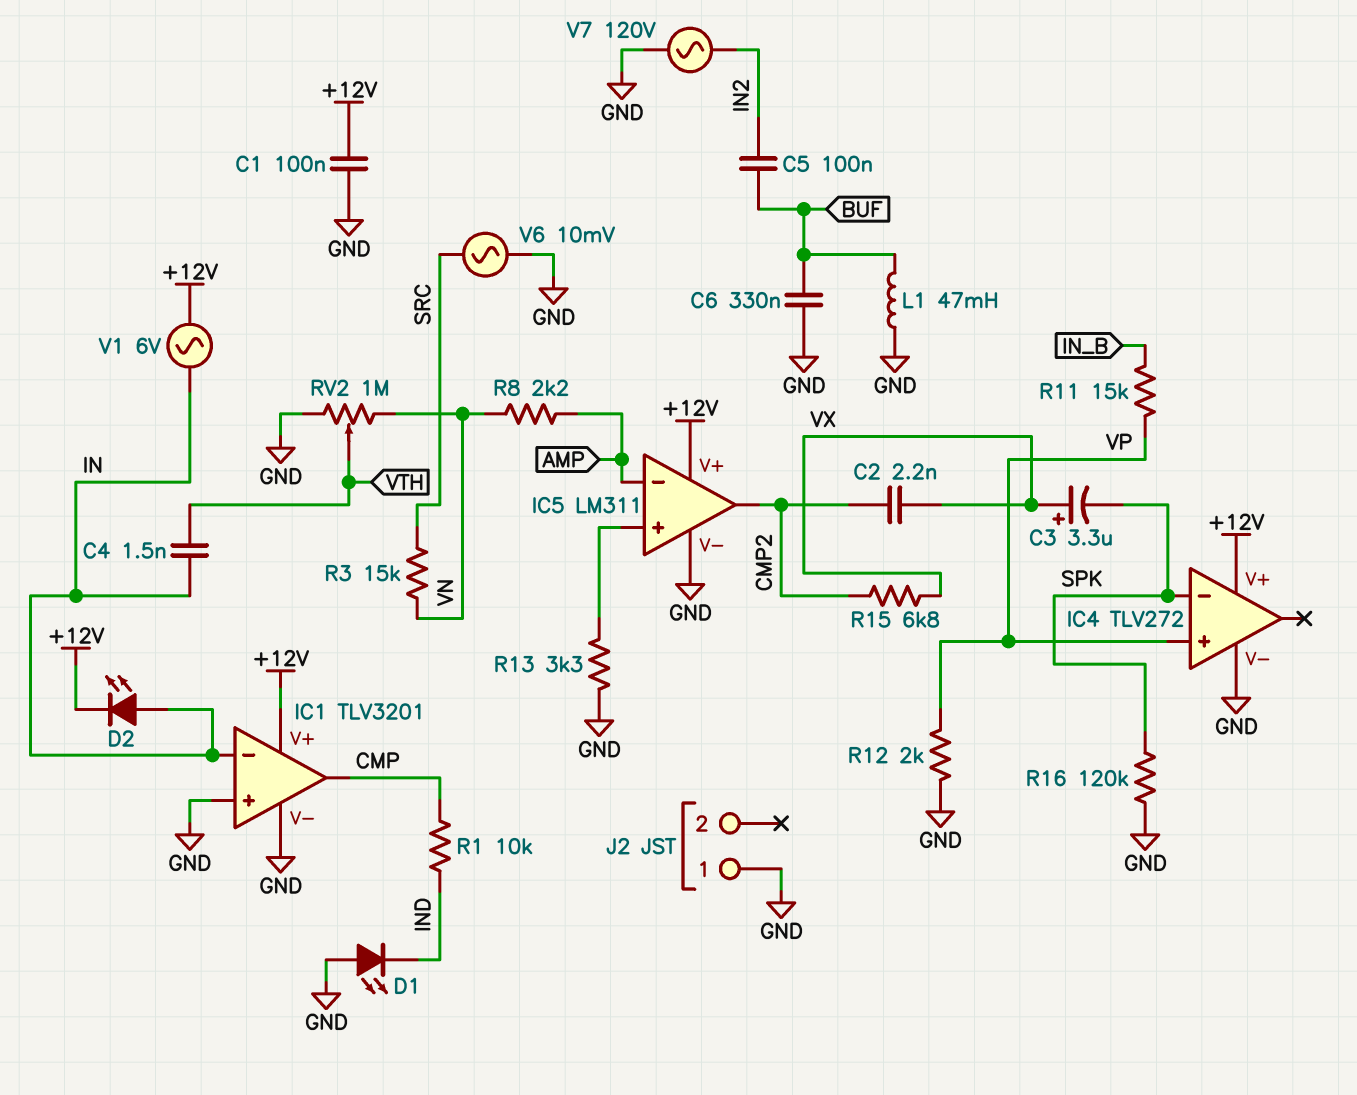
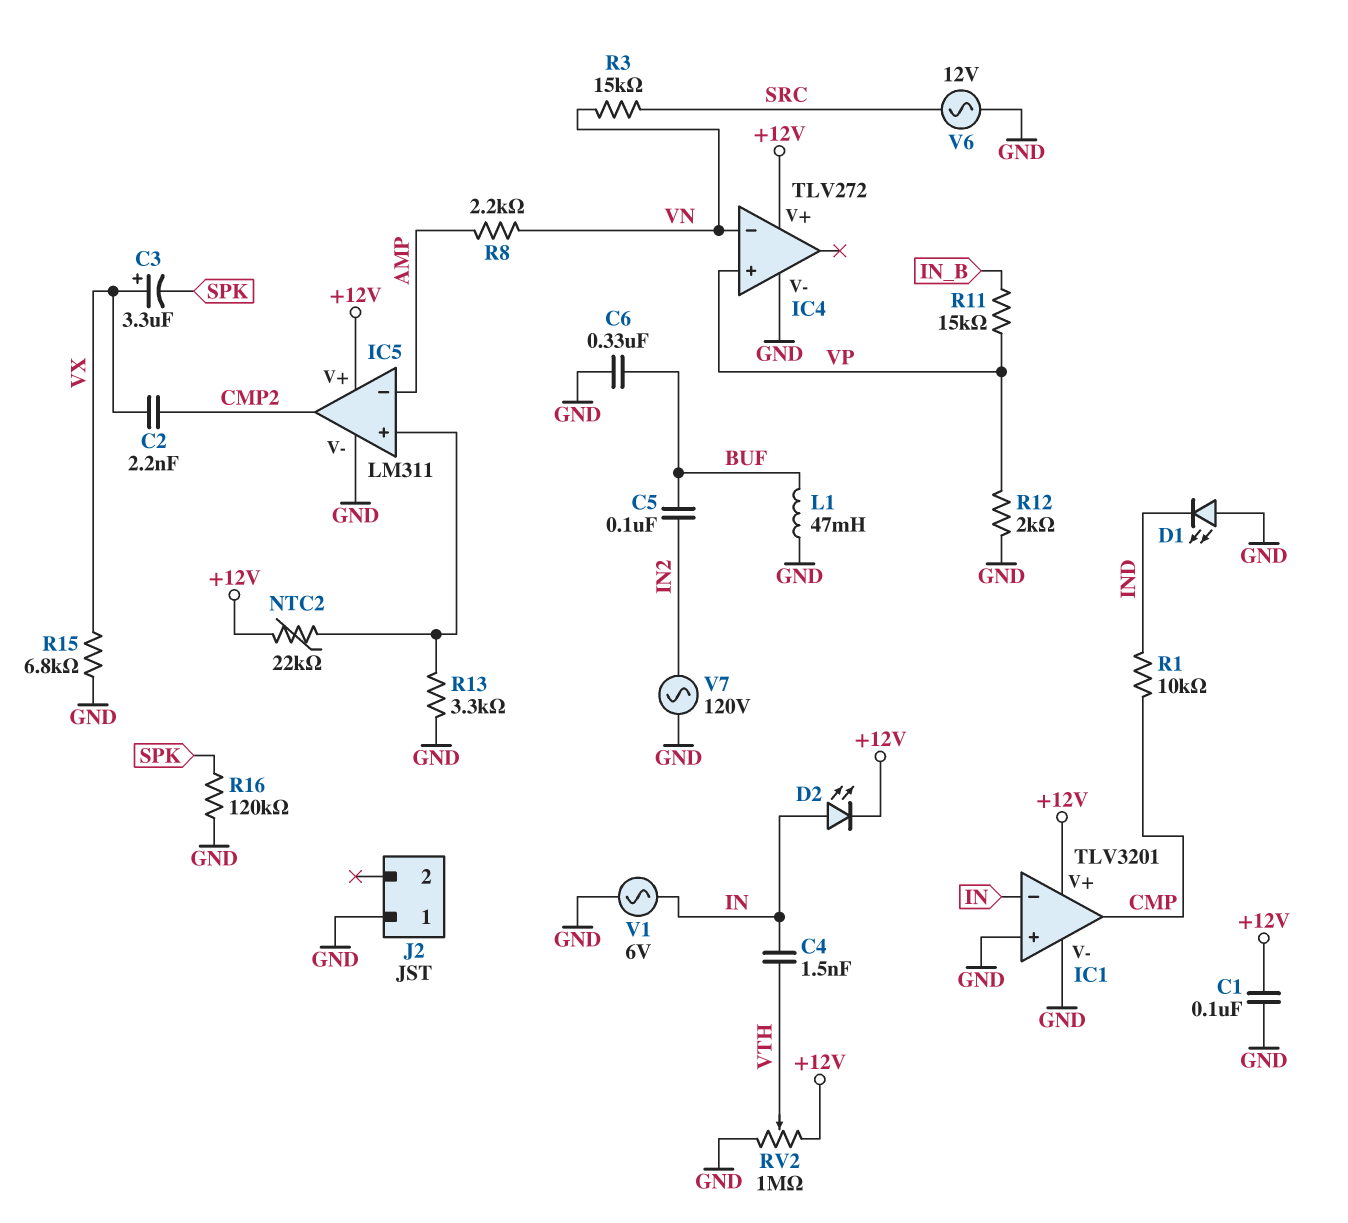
IC4 pin in-: SPK -> VN
NTC2: none -> 22k (+12V, IC5/in+)
R15: 6.8k (CMP2, VX) -> 6.8k (GND, VX)
RV2: 1M (GND, VN, wiper VTH) -> 1M (+12V, GND, wiper VTH)
V1: AC 6V (+12V, IN) -> AC 6V (GND, IN)
V6: AC 10mV (GND, SRC) -> AC 12V (GND, SRC)

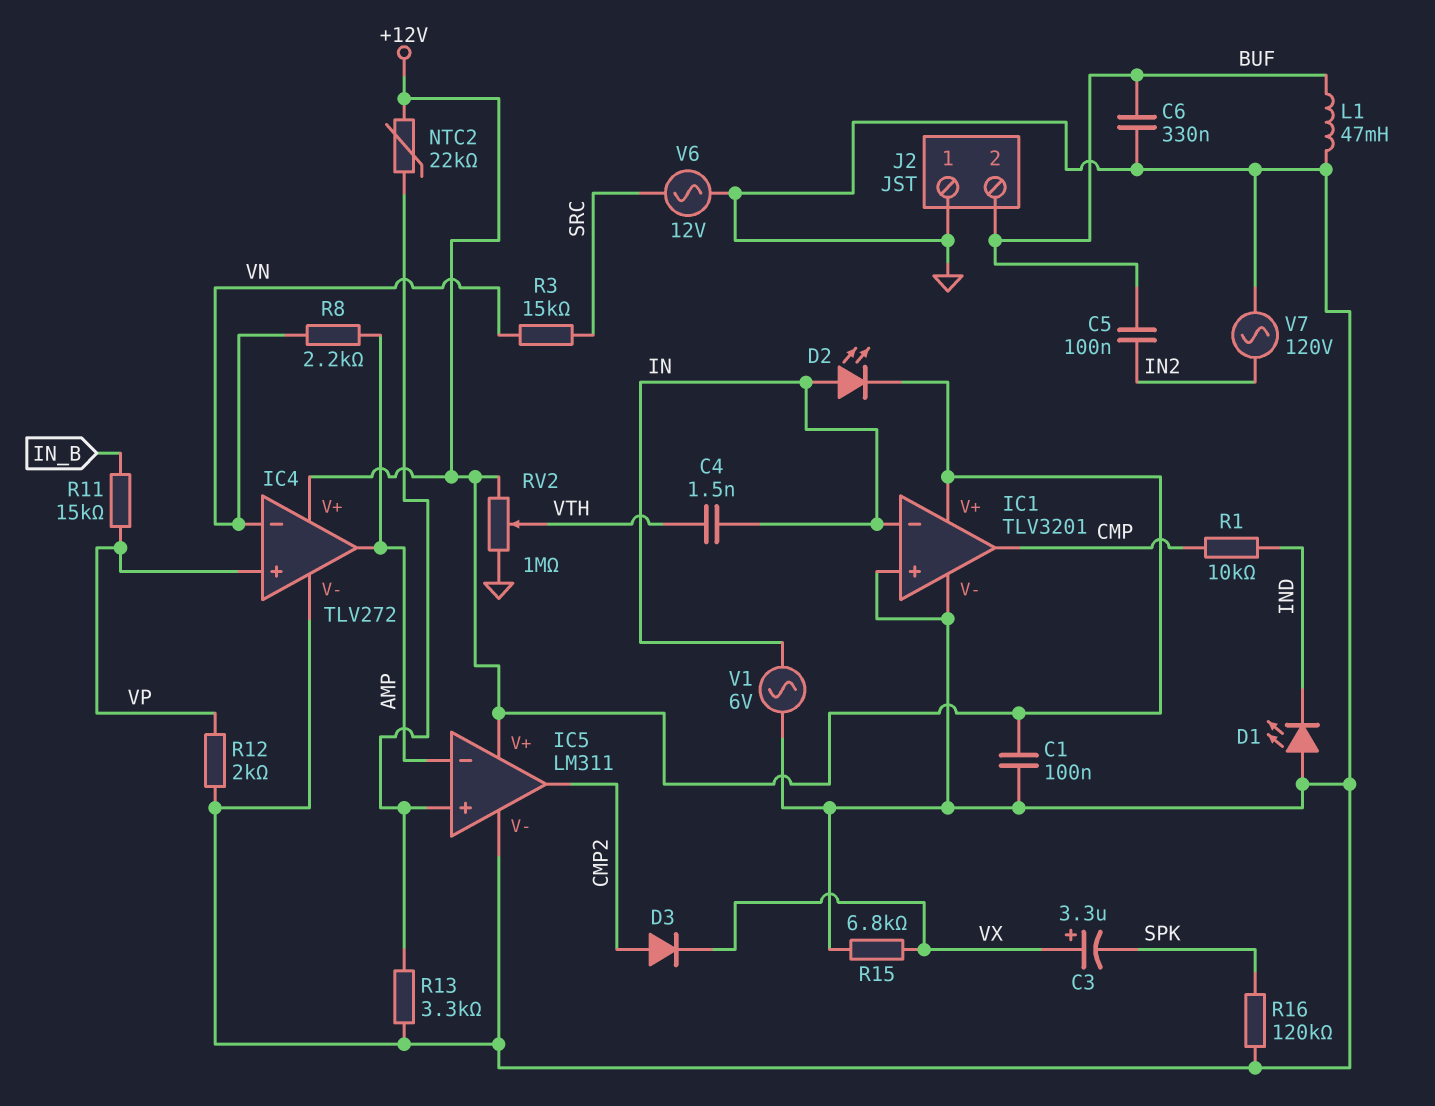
C2: 2.2nF (CMP2, VX) -> none
D3: none -> diode (A CMP2, K VX)
IC4 pin out: none -> AMP
J2 pin 2: none -> BUF

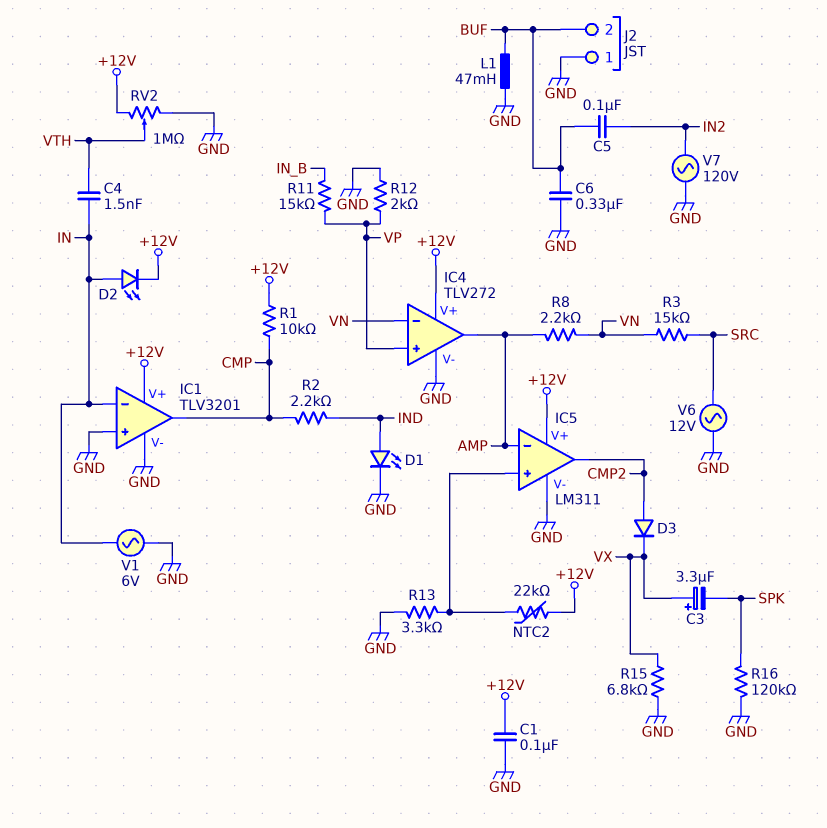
D1: LED (A GND, K IND) -> LED (A IND, K GND)
R1: 10k (CMP, IND) -> 10k (+12V, CMP)
R2: none -> 2.2k (CMP, IND)

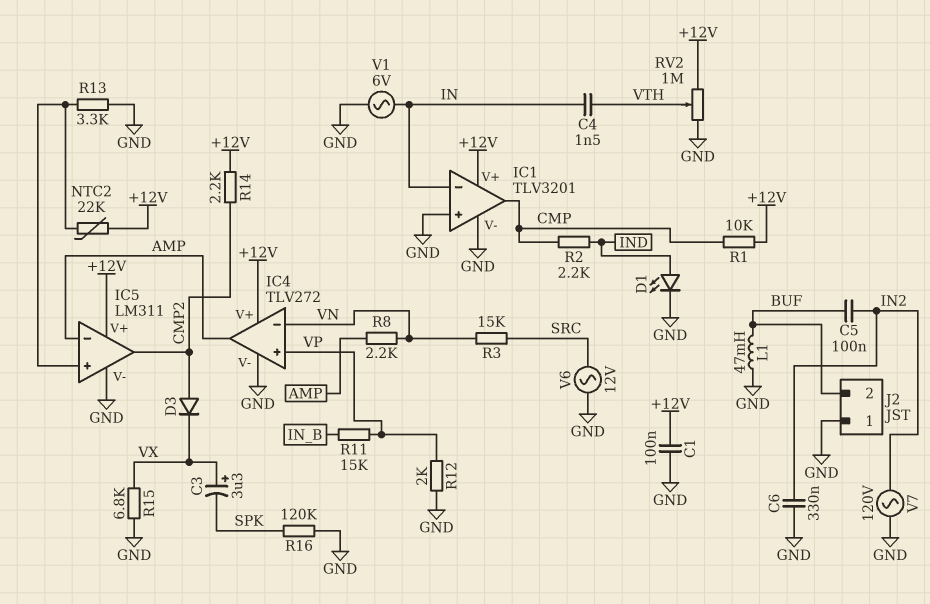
C6: 330nF (BUF, GND) -> 330nF (GND, IN2)
D2: LED (A IN, K +12V) -> none
R14: none -> 2.2k (+12V, CMP2)

